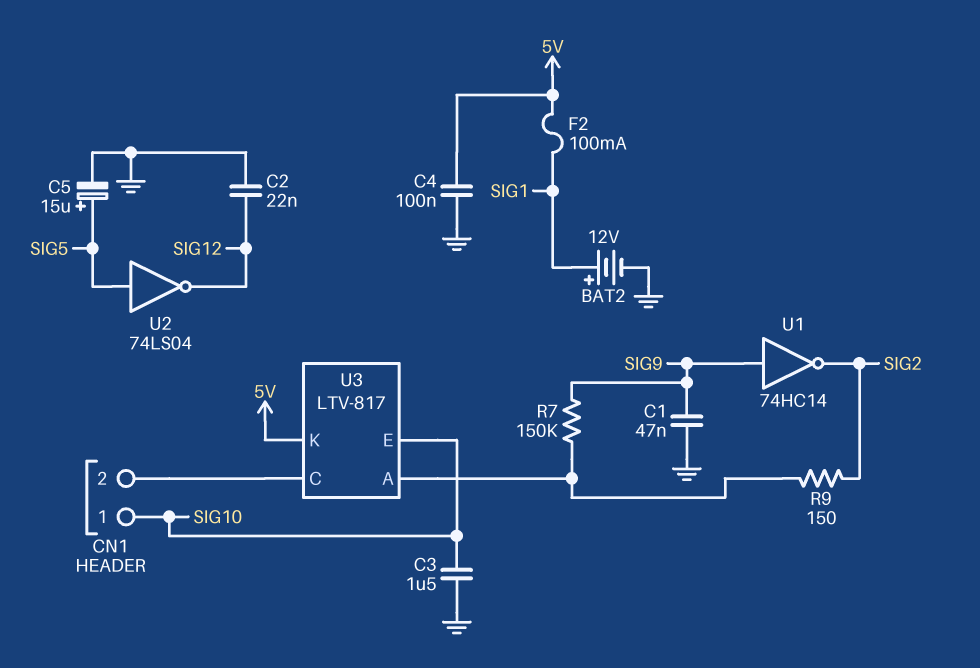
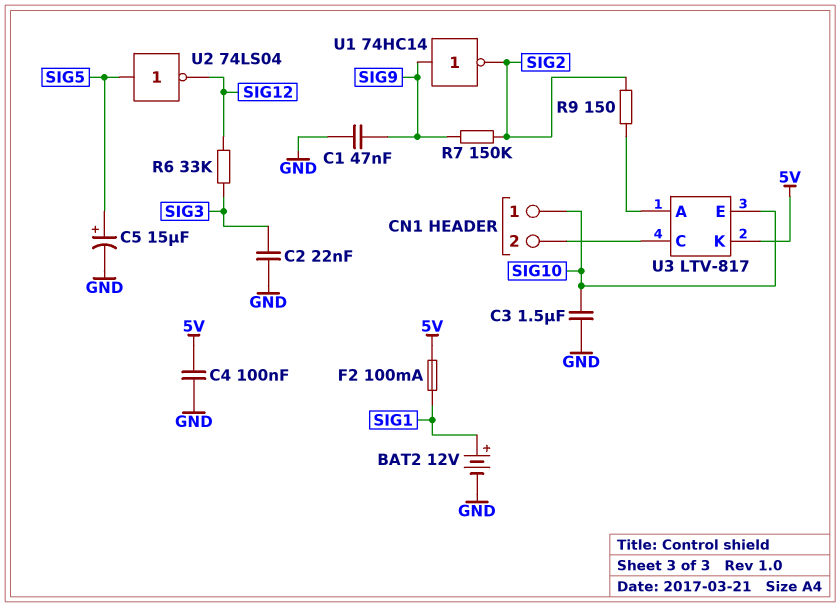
C2: 22nF (GND, SIG12) -> 22nF (GND, SIG3)
R6: none -> 33k (SIG3, SIG12)
R7: 150k (SIG9, U3/A) -> 150k (SIG2, SIG9)

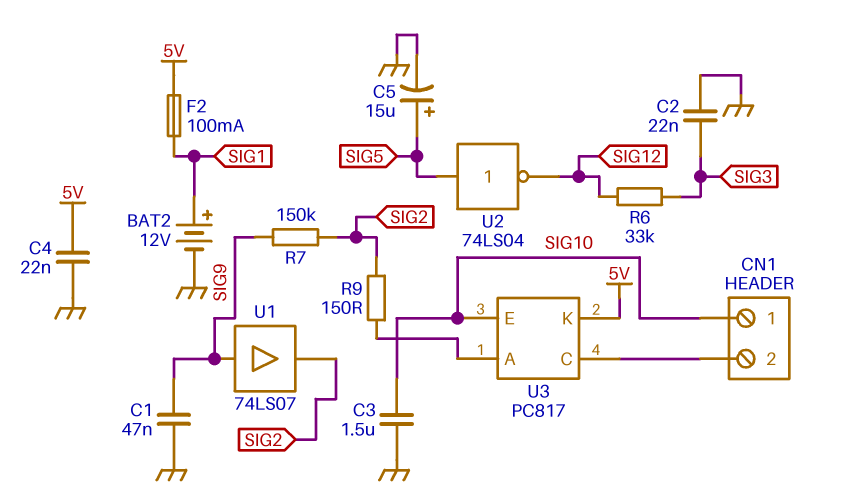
C4: 100nF (5V, GND) -> 22nF (5V, GND)
U1: NOT 74HC14 (in SIG9, out SIG2) -> buffer 74LS07 (in SIG9, out SIG2)
U3: LTV-817 -> PC817

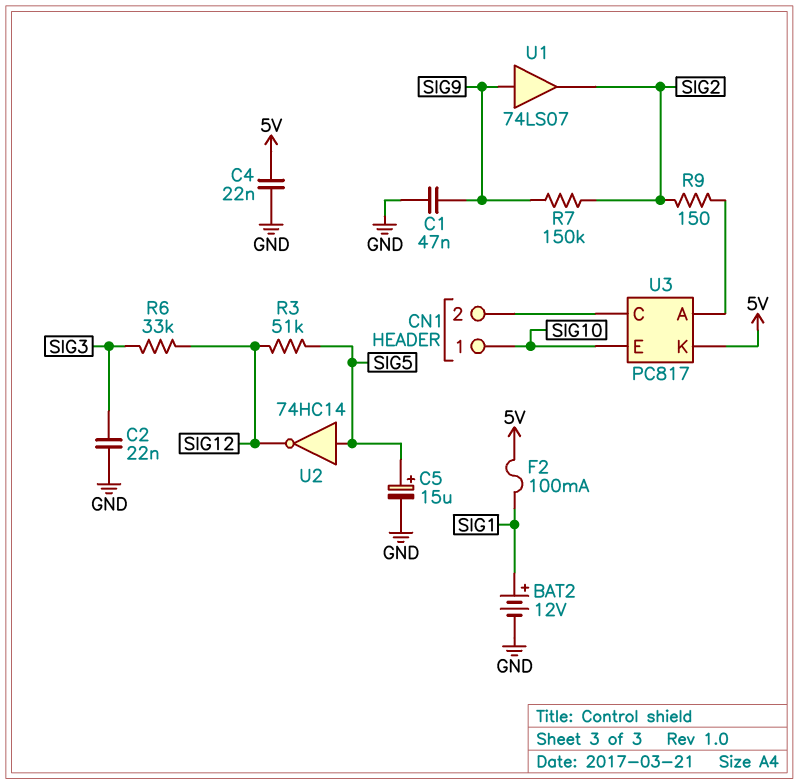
C3: 1.5uF (GND, SIG10) -> none
R3: none -> 51k (SIG5, SIG12)
U2: NOT 74LS04 (in SIG5, out SIG12) -> NOT 74HC14 (in SIG5, out SIG12)

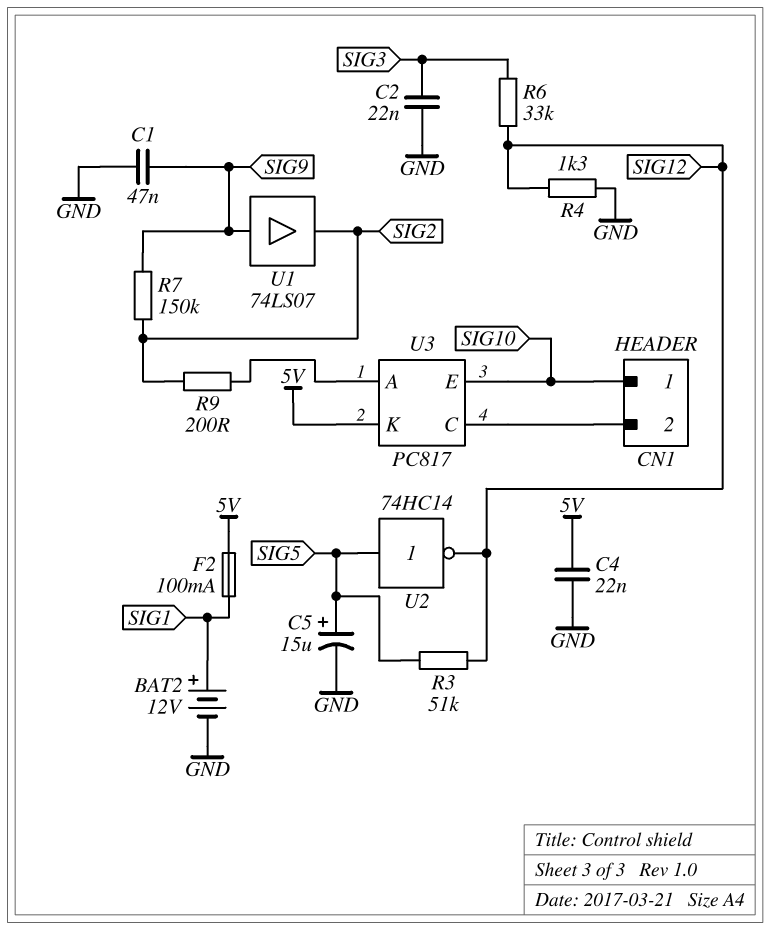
R4: none -> 1.3k (GND, SIG12)
R9: 150 (SIG2, U3/A) -> 200 (SIG2, U3/A)

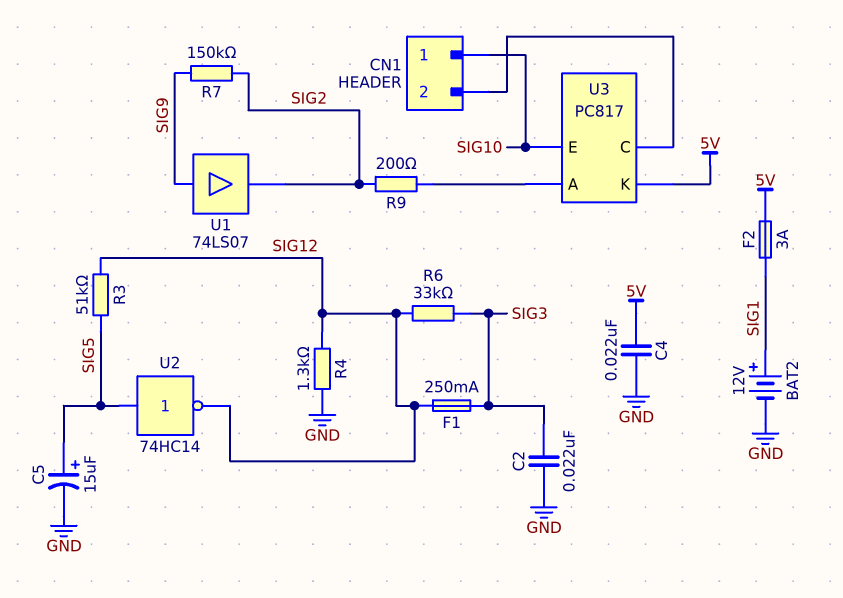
C1: 47nF (GND, SIG9) -> none
F1: none -> 250mA (SIG3, SIG12)
F2: 100mA (5V, SIG1) -> 3A (5V, SIG1)

